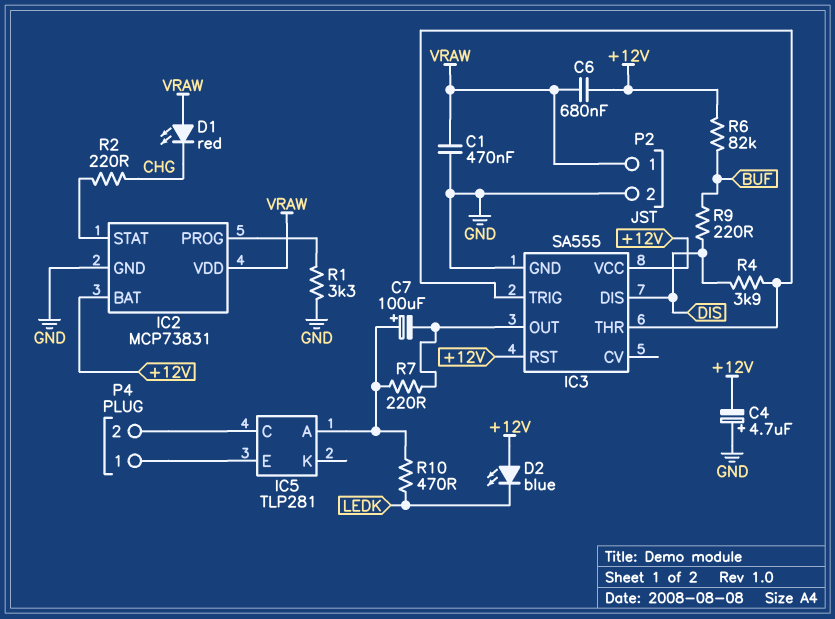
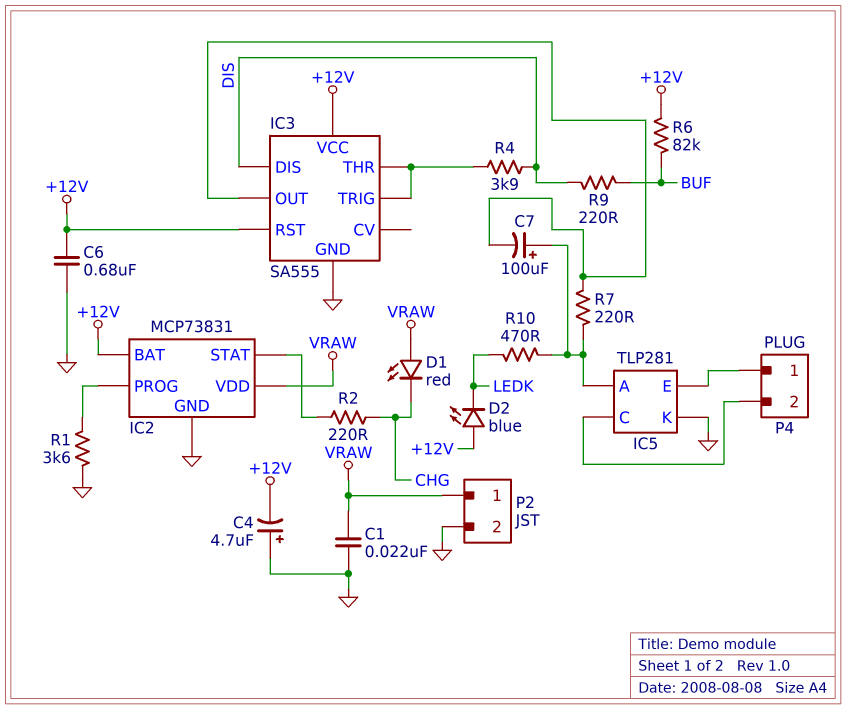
C1: 470nF (GND, VRAW) -> 22nF (GND, VRAW)
C6: 680nF (+12V, VRAW) -> 680nF (+12V, GND)
IC5 pin K: none -> GND
R1: 3.3k (GND, IC2/PROG) -> 3.6k (GND, IC2/PROG)

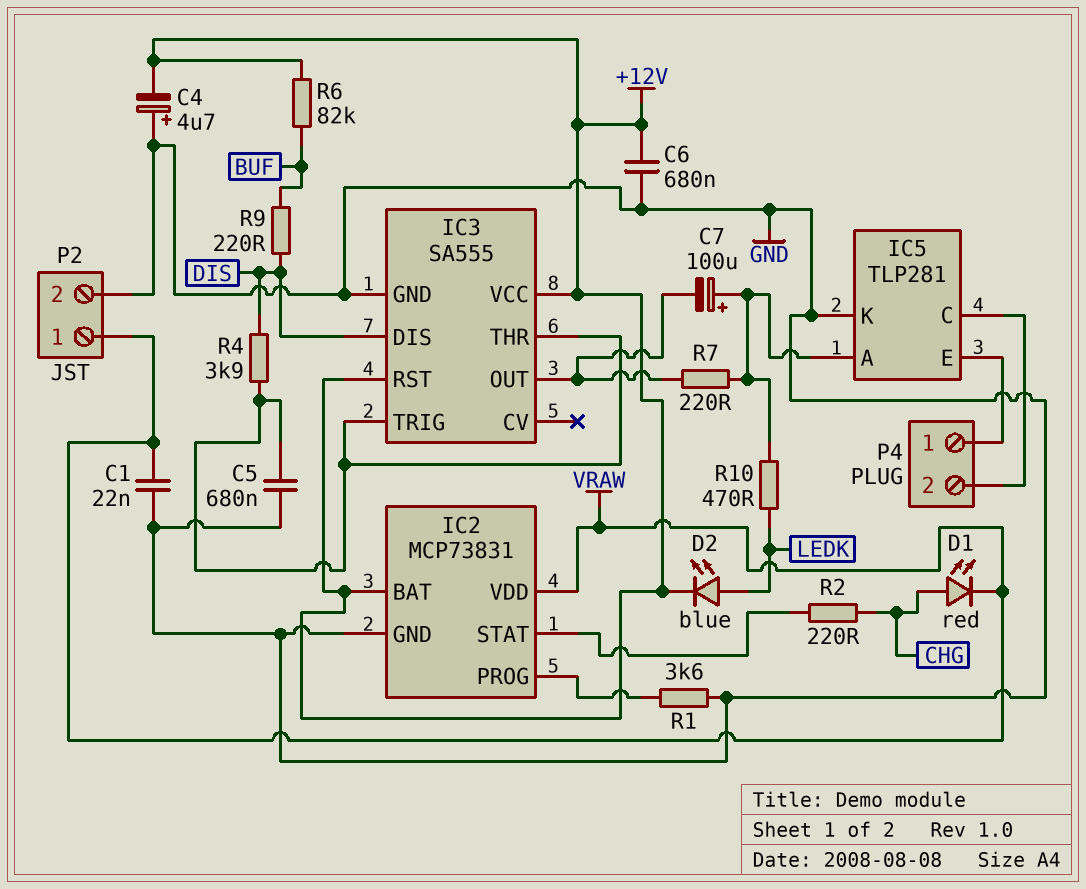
C5: none -> 680nF (GND, IC3/THR)
D1: LED red (A VRAW, K CHG) -> LED red (A CHG, K VRAW)
D2: LED blue (A +12V, K LEDK) -> LED blue (A LEDK, K +12V)

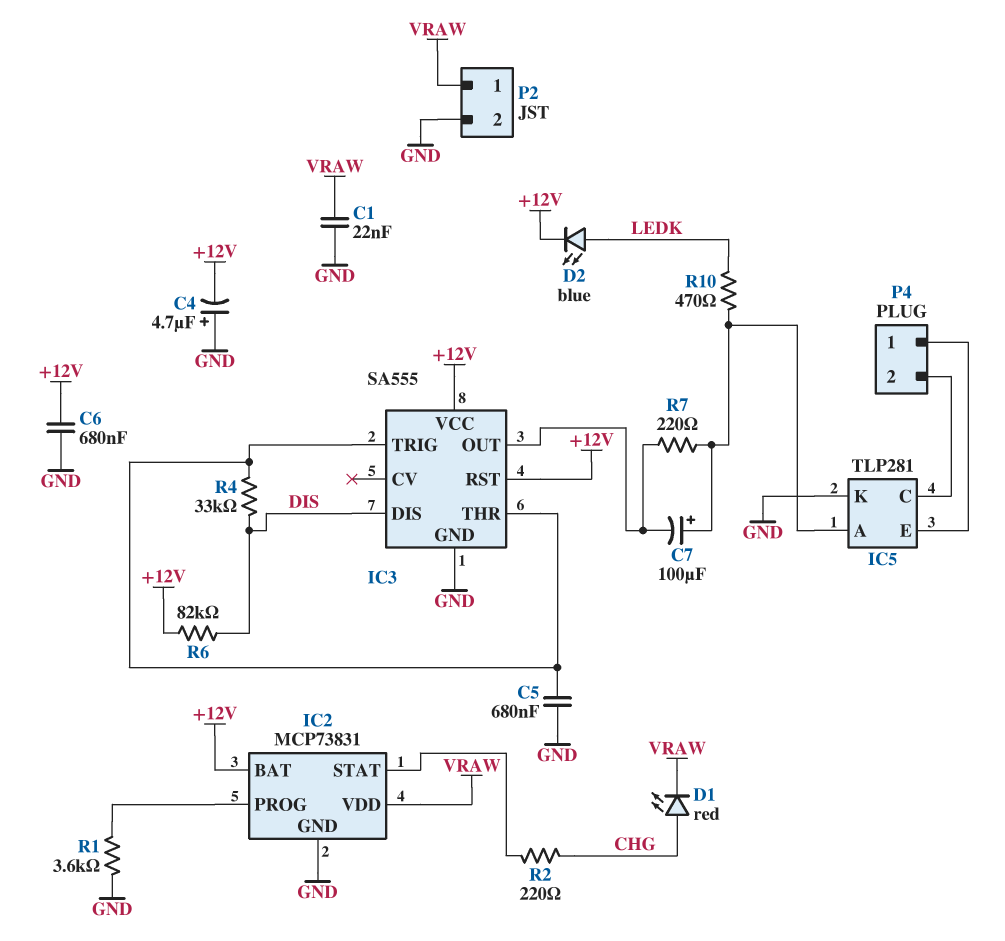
R4: 3.9k (DIS, IC3/THR) -> 33k (DIS, IC3/THR)
R6: 82k (+12V, BUF) -> 82k (+12V, DIS)
R9: 220 (BUF, DIS) -> none

